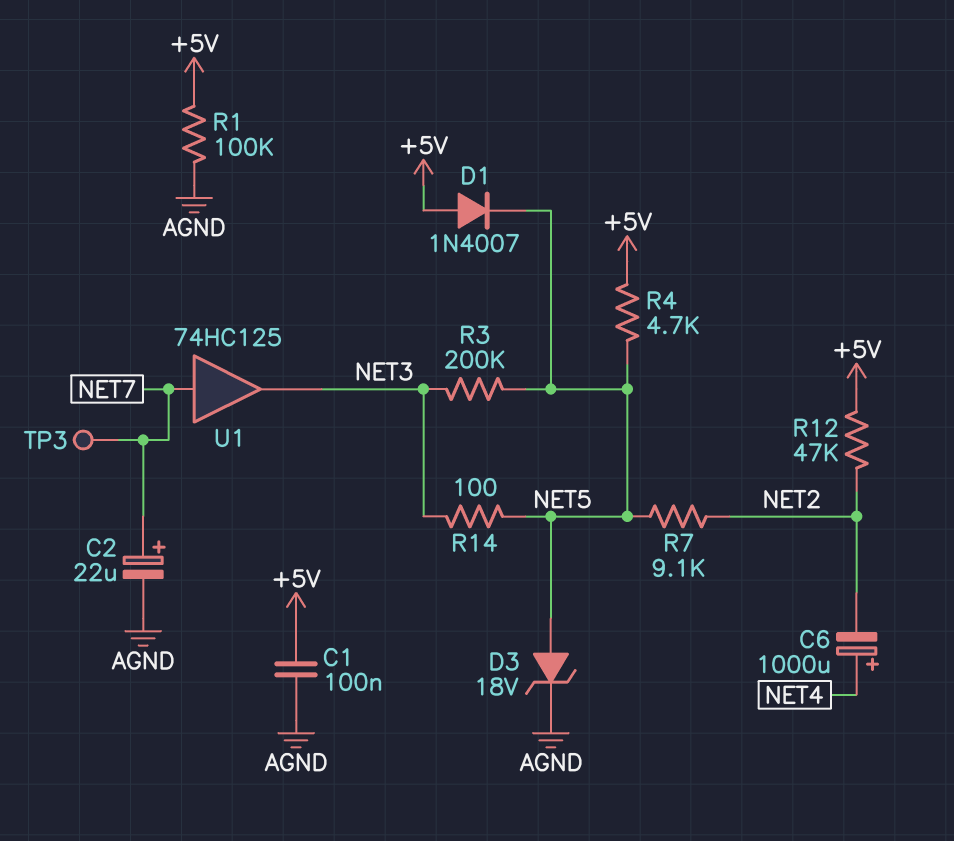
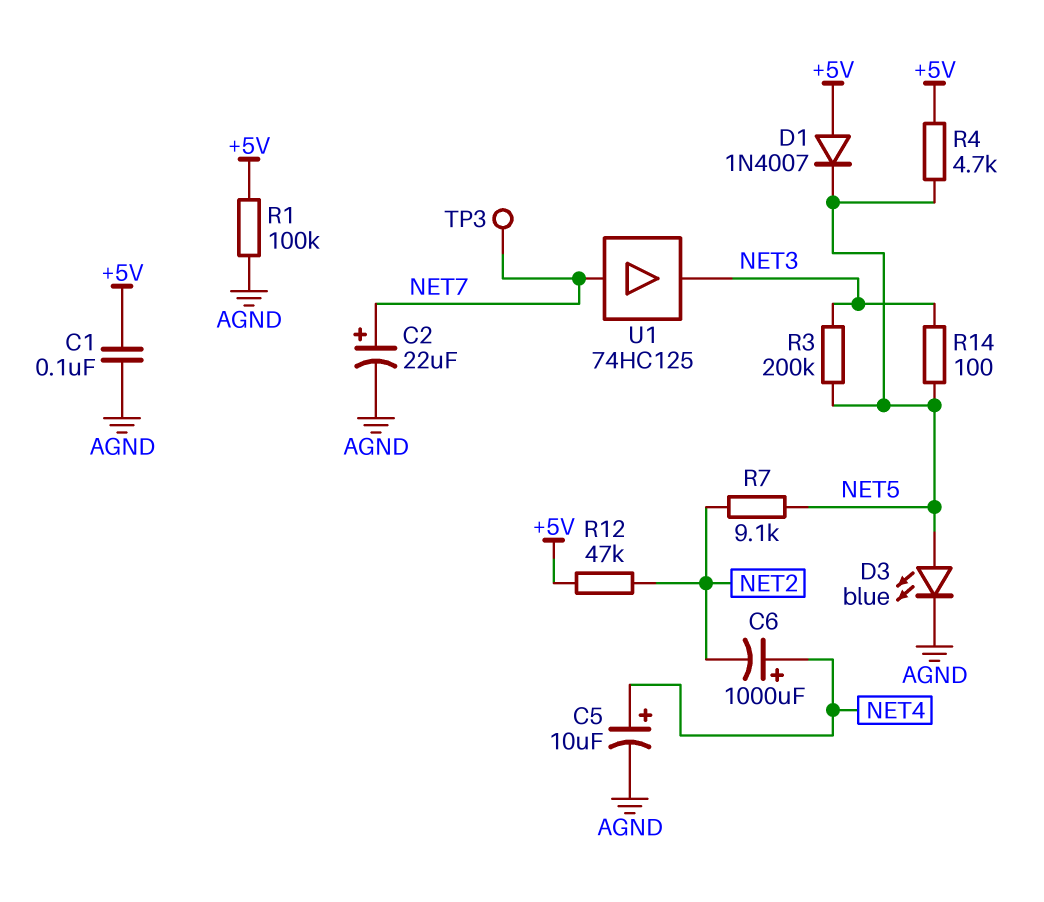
C5: none -> 10uF (plus NET4, minus AGND)
D3: zener 18V (A NET5, K AGND) -> LED blue (A NET5, K AGND)

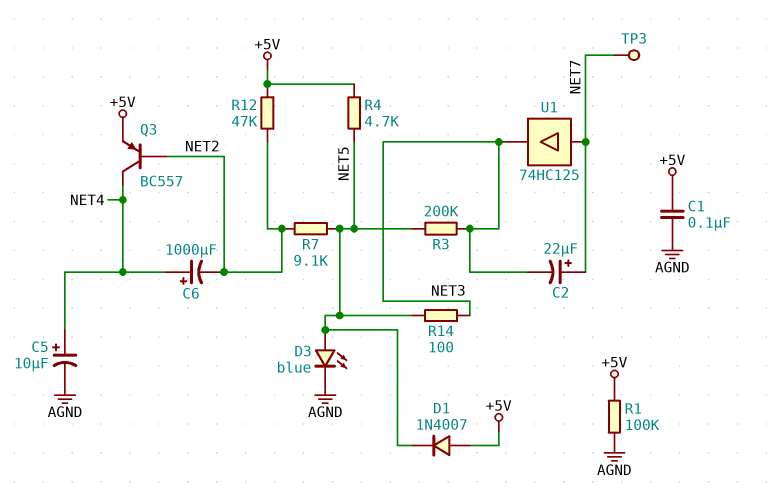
C2: 22uF (plus NET7, minus AGND) -> 22uF (plus NET7, minus NET3)
Q3: none -> PNP BC557 (B NET2, C NET4, E +5V)

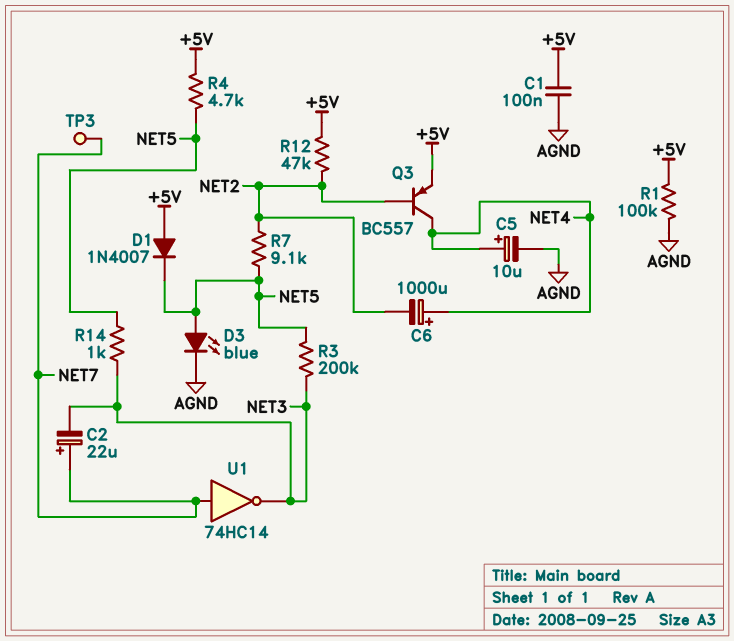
R14: 100 (NET3, NET5) -> 1k (NET3, NET5)
U1: buffer 74HC125 (in NET7, out NET3) -> NOT 74HC14 (in NET7, out NET3)

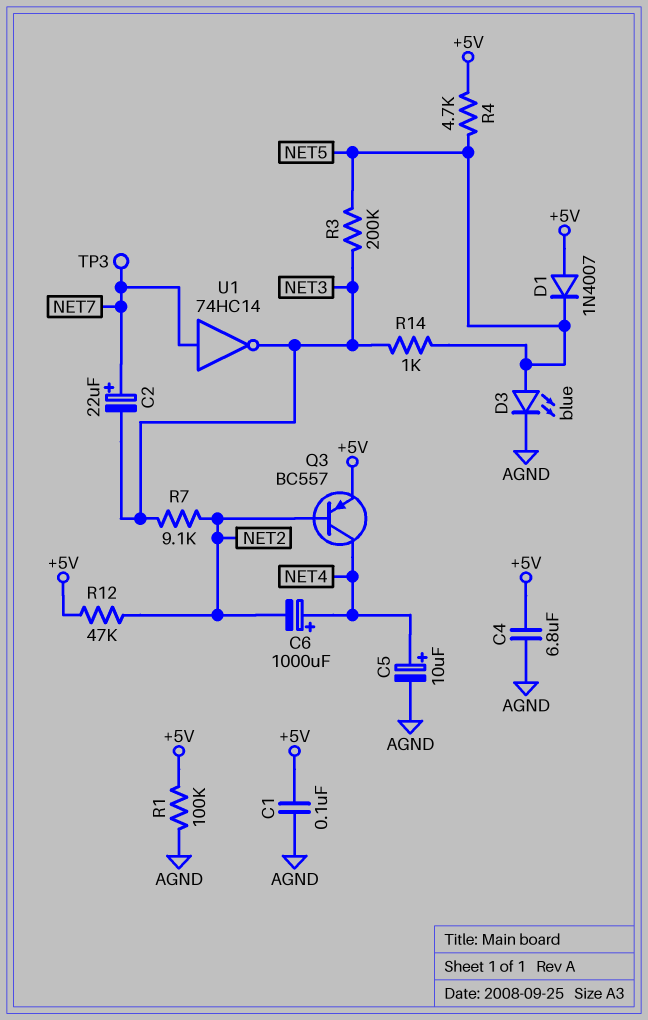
C4: none -> 6.8uF (+5V, AGND)
R7: 9.1k (NET2, NET5) -> 9.1k (NET2, NET3)

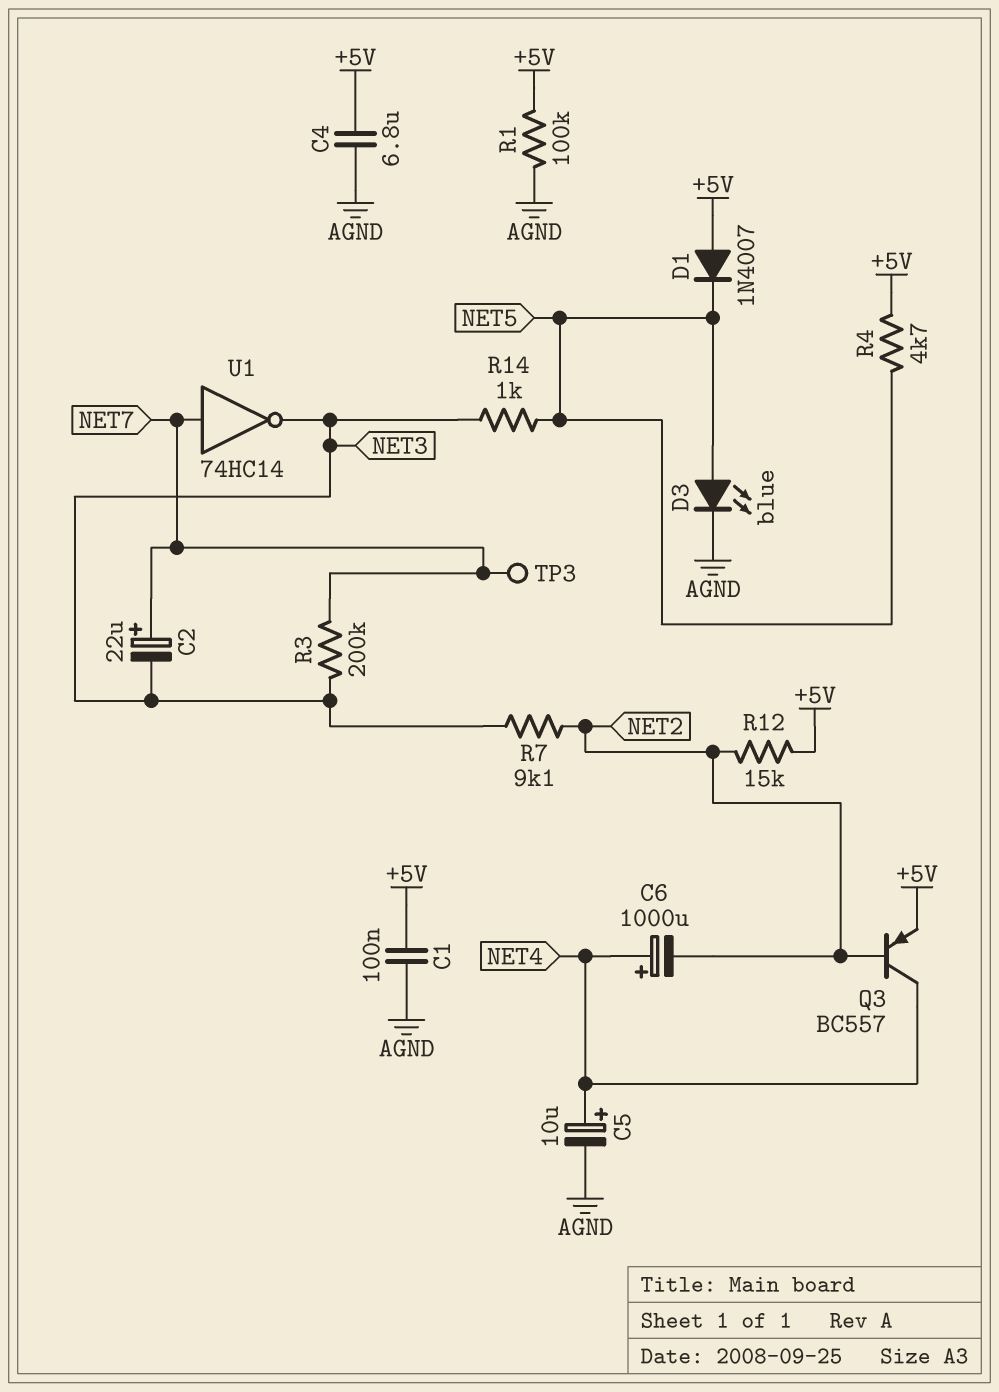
R3: 200k (NET3, NET5) -> 200k (NET3, NET7)
R12: 47k (+5V, NET2) -> 15k (+5V, NET2)

